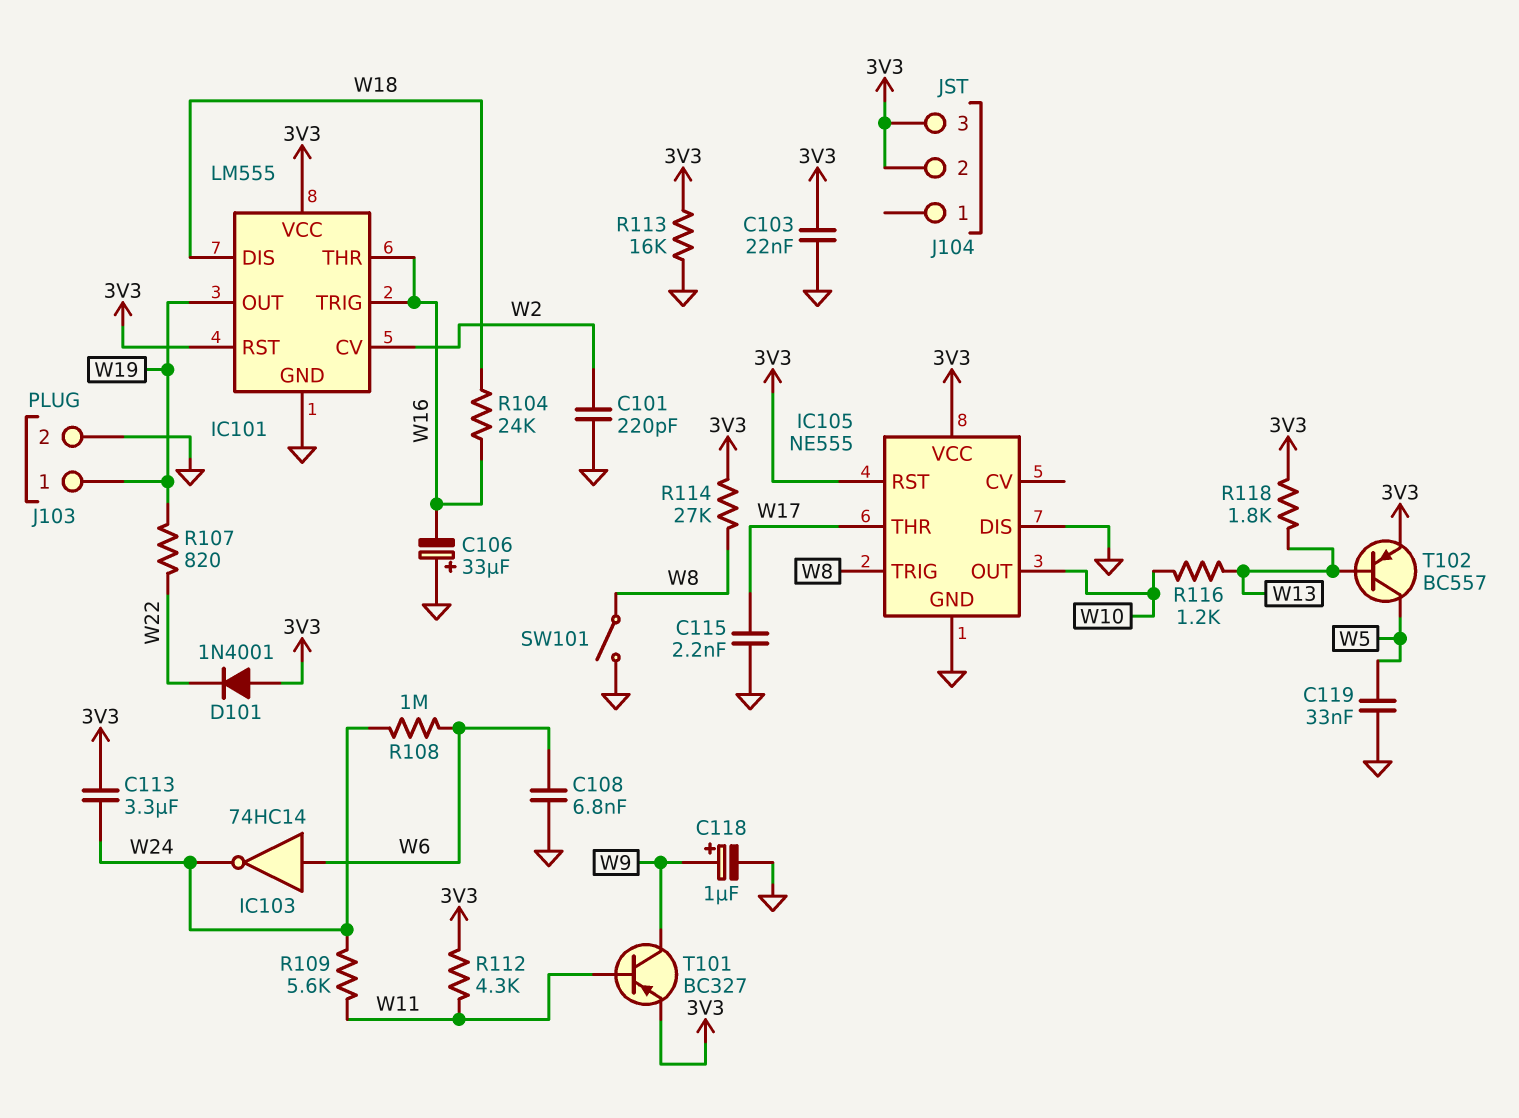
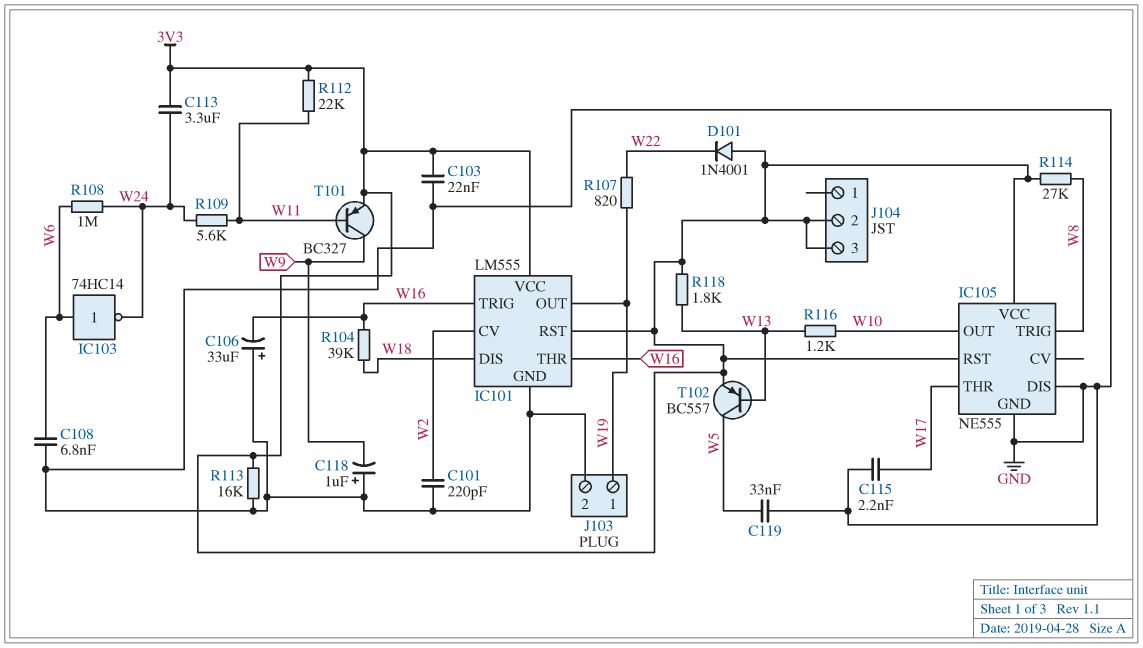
C118: 1uF (plus W9, minus GND) -> 1uF (plus GND, minus W9)
R104: 24k (W16, W18) -> 39k (W16, W18)
R112: 4.3k (3V3, W11) -> 22k (3V3, W11)
SW101: switch (GND, W8) -> none

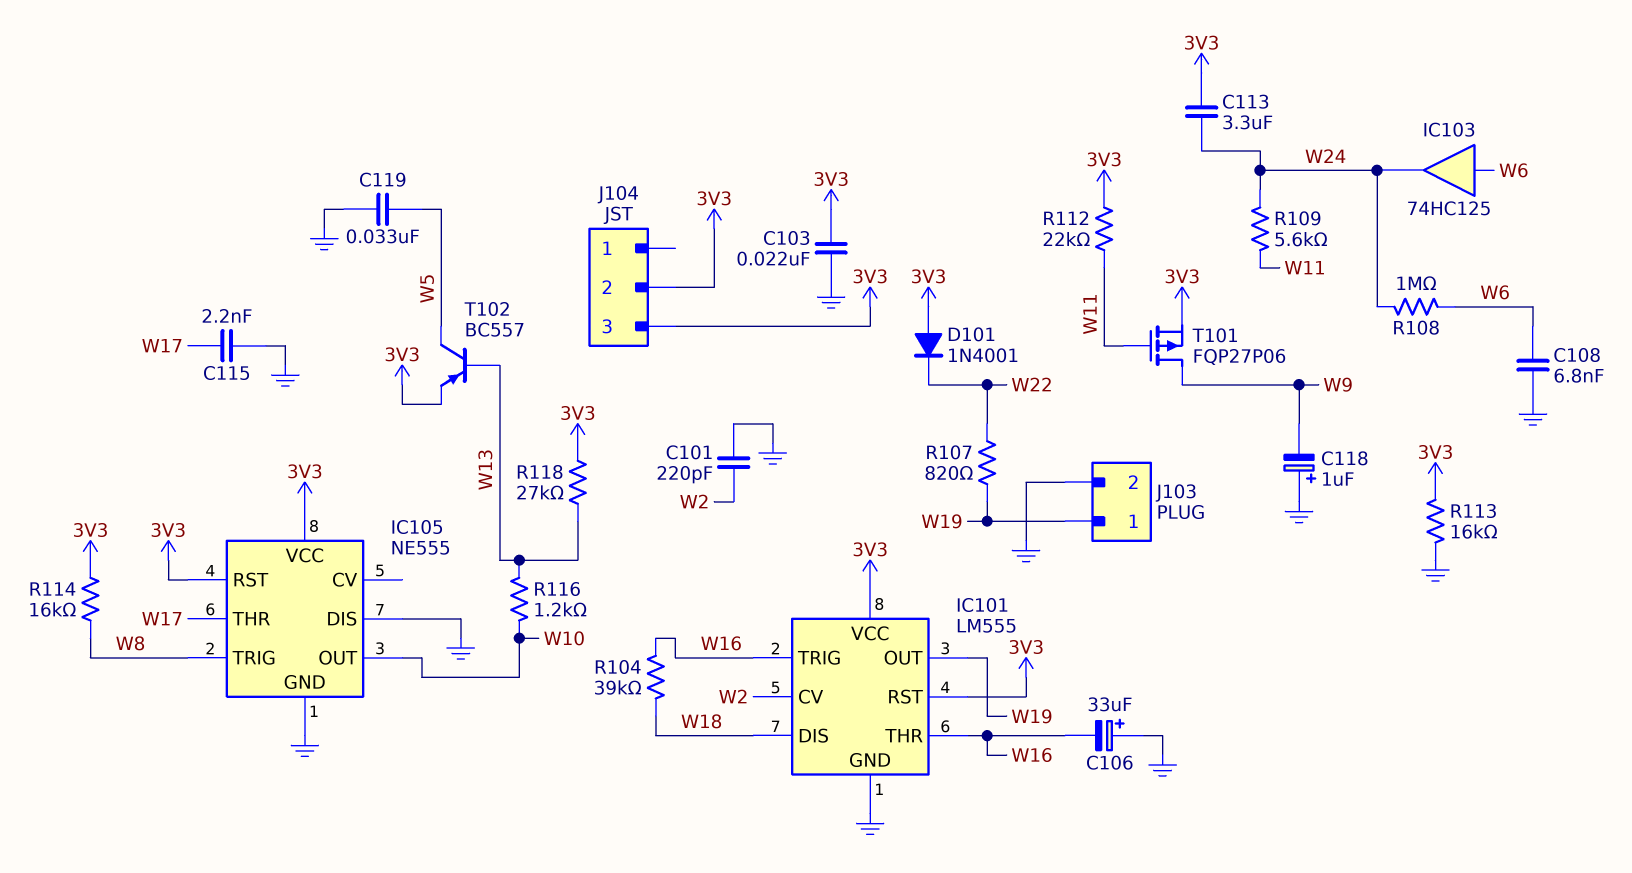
IC103: NOT 74HC14 (in W6, out W24) -> buffer 74HC125 (in W6, out W24)
R114: 27k (3V3, W8) -> 16k (3V3, W8)
R118: 1.8k (3V3, W13) -> 27k (3V3, W13)
T101: PNP BC327 (B W11, C W9, E 3V3) -> PMOS FQP27P06 (G W11, D W9, S 3V3)

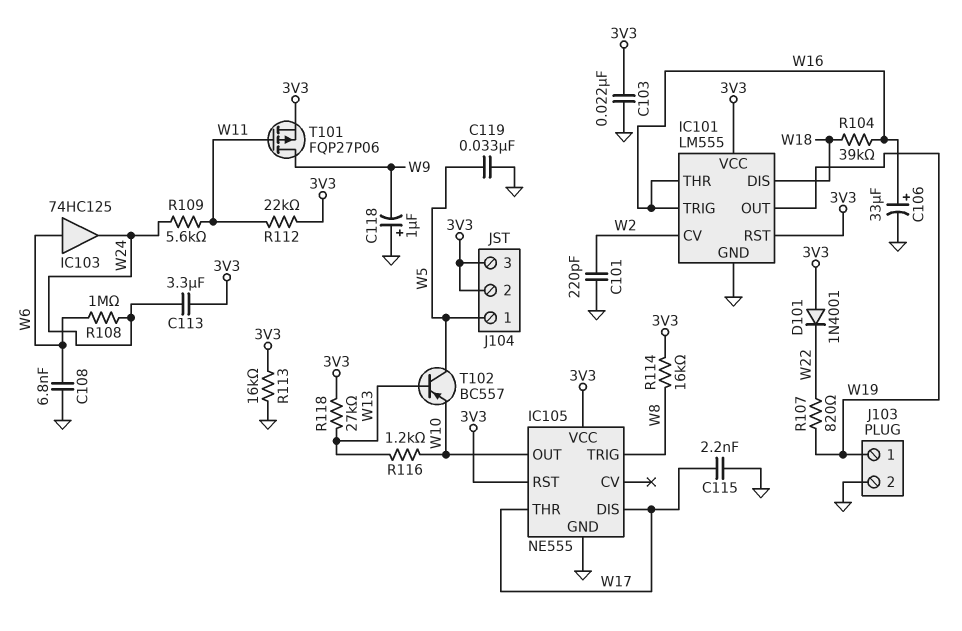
C106: 33uF (plus GND, minus W16) -> 33uF (plus W16, minus GND)
IC105 pin DIS: GND -> W17
J104 pin 1: none -> W5
T102: PNP BC557 (B W13, C W5, E 3V3) -> PNP BC557 (B W13, C W5, E W10)

